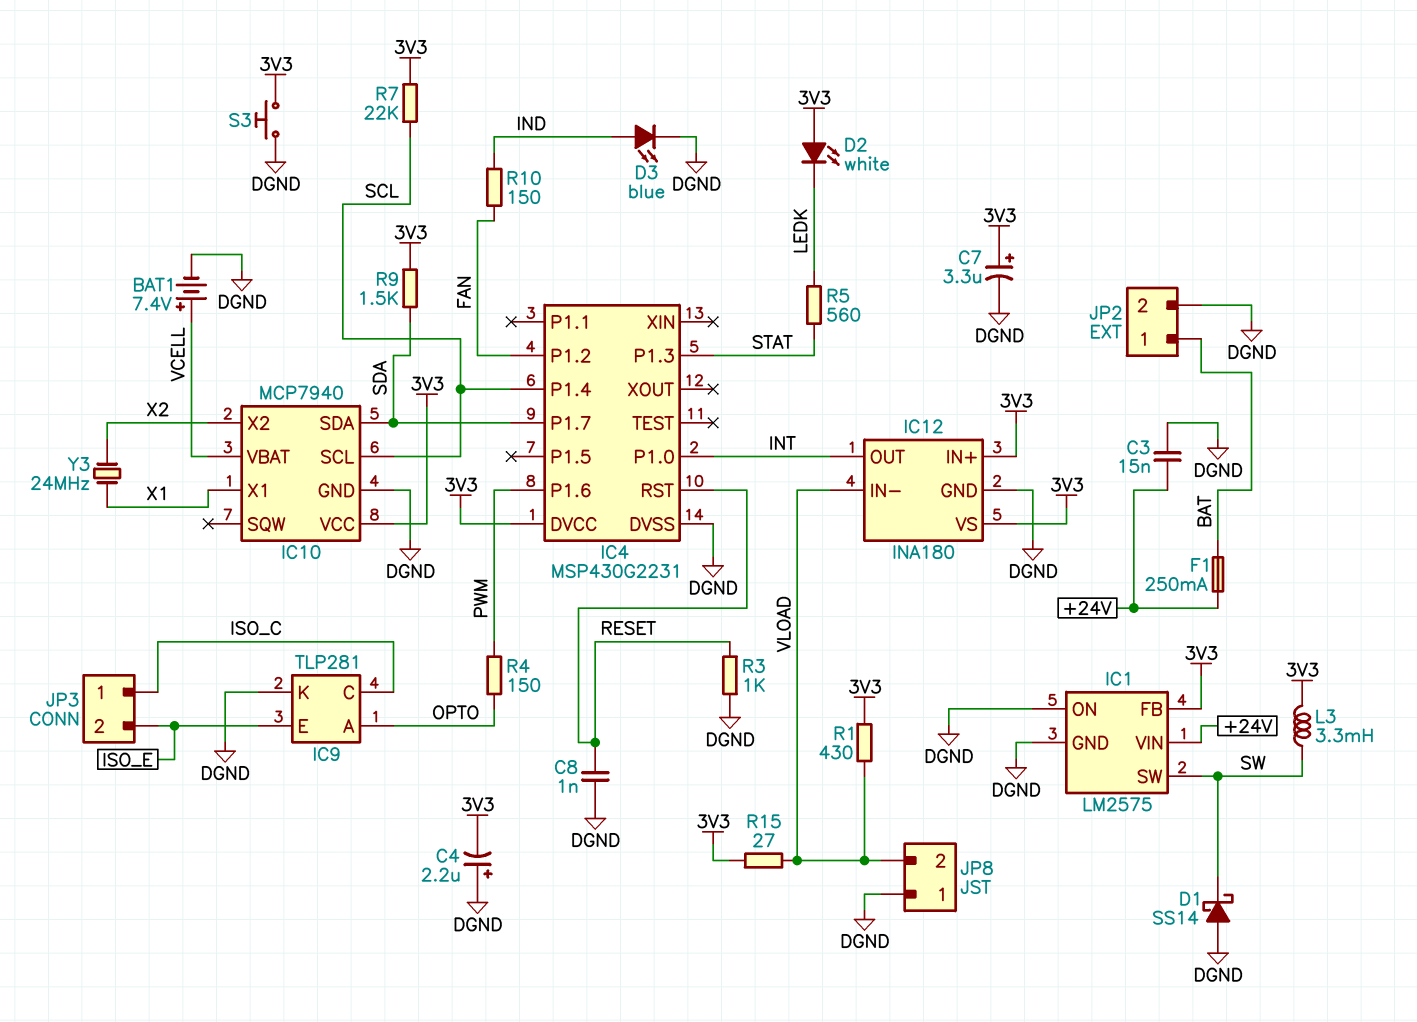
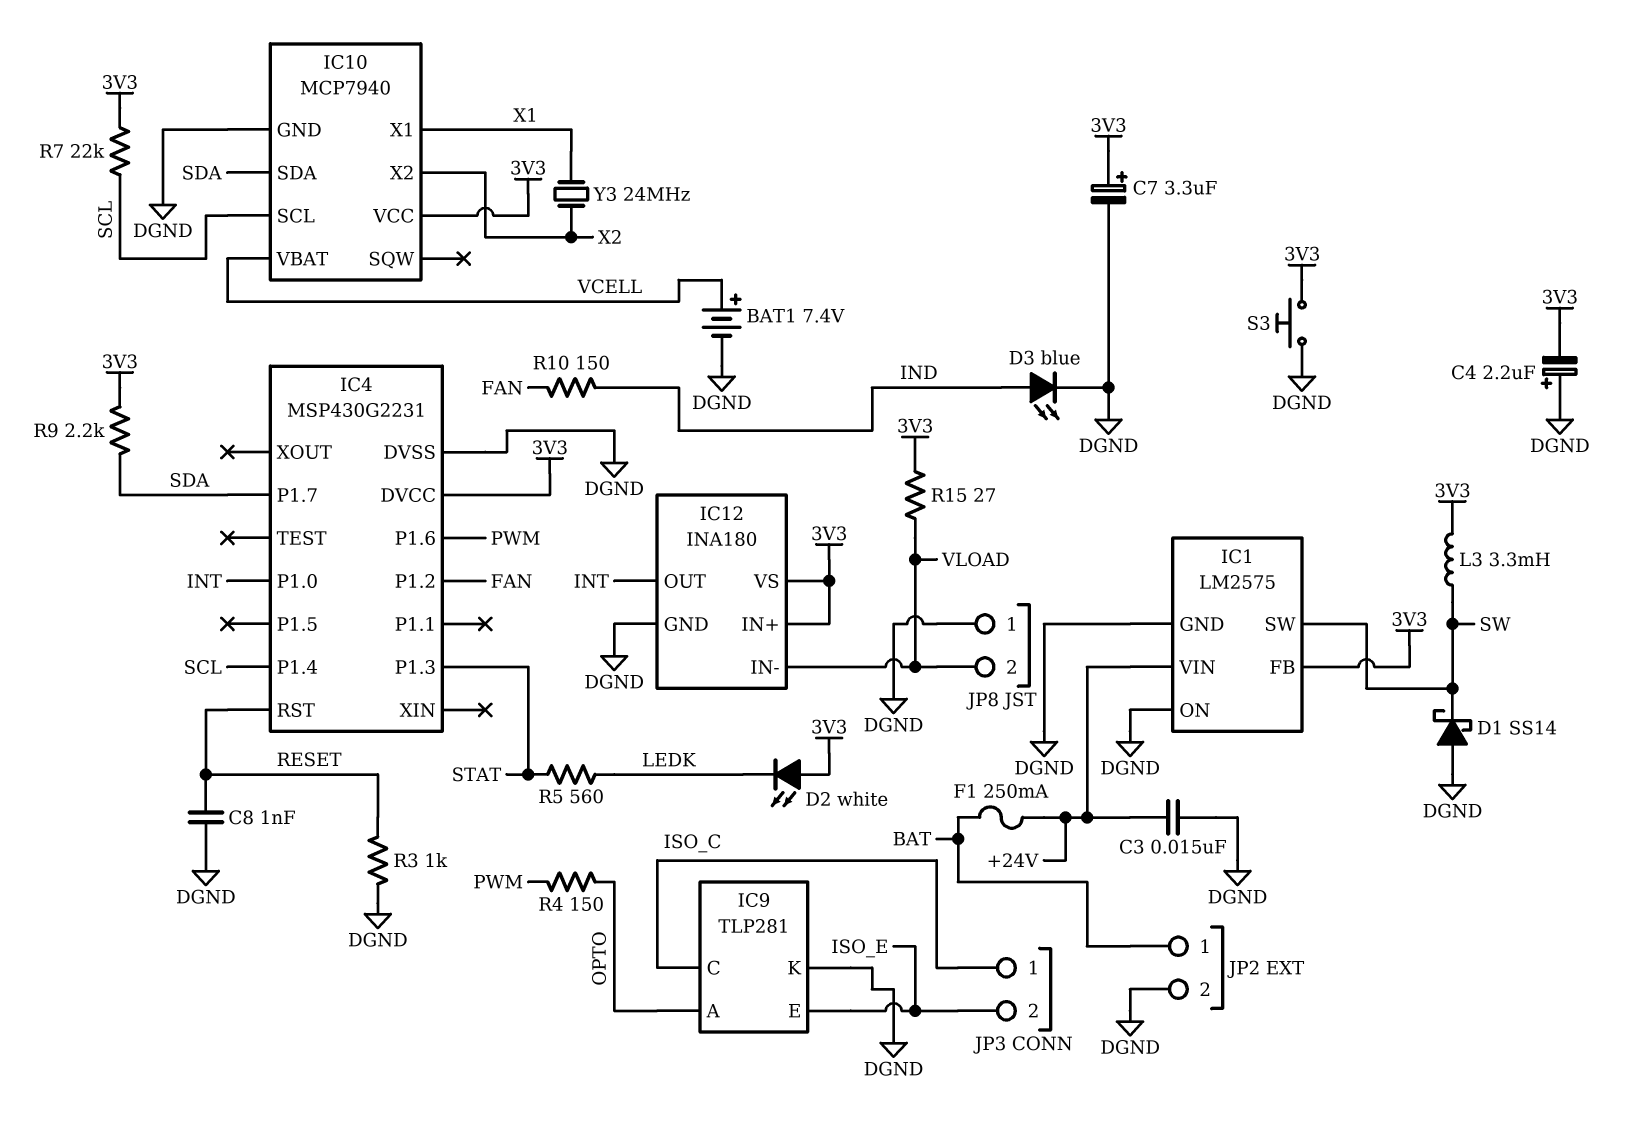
R1: 430 (3V3, VLOAD) -> none
R9: 1.5k (3V3, SDA) -> 2.2k (3V3, SDA)

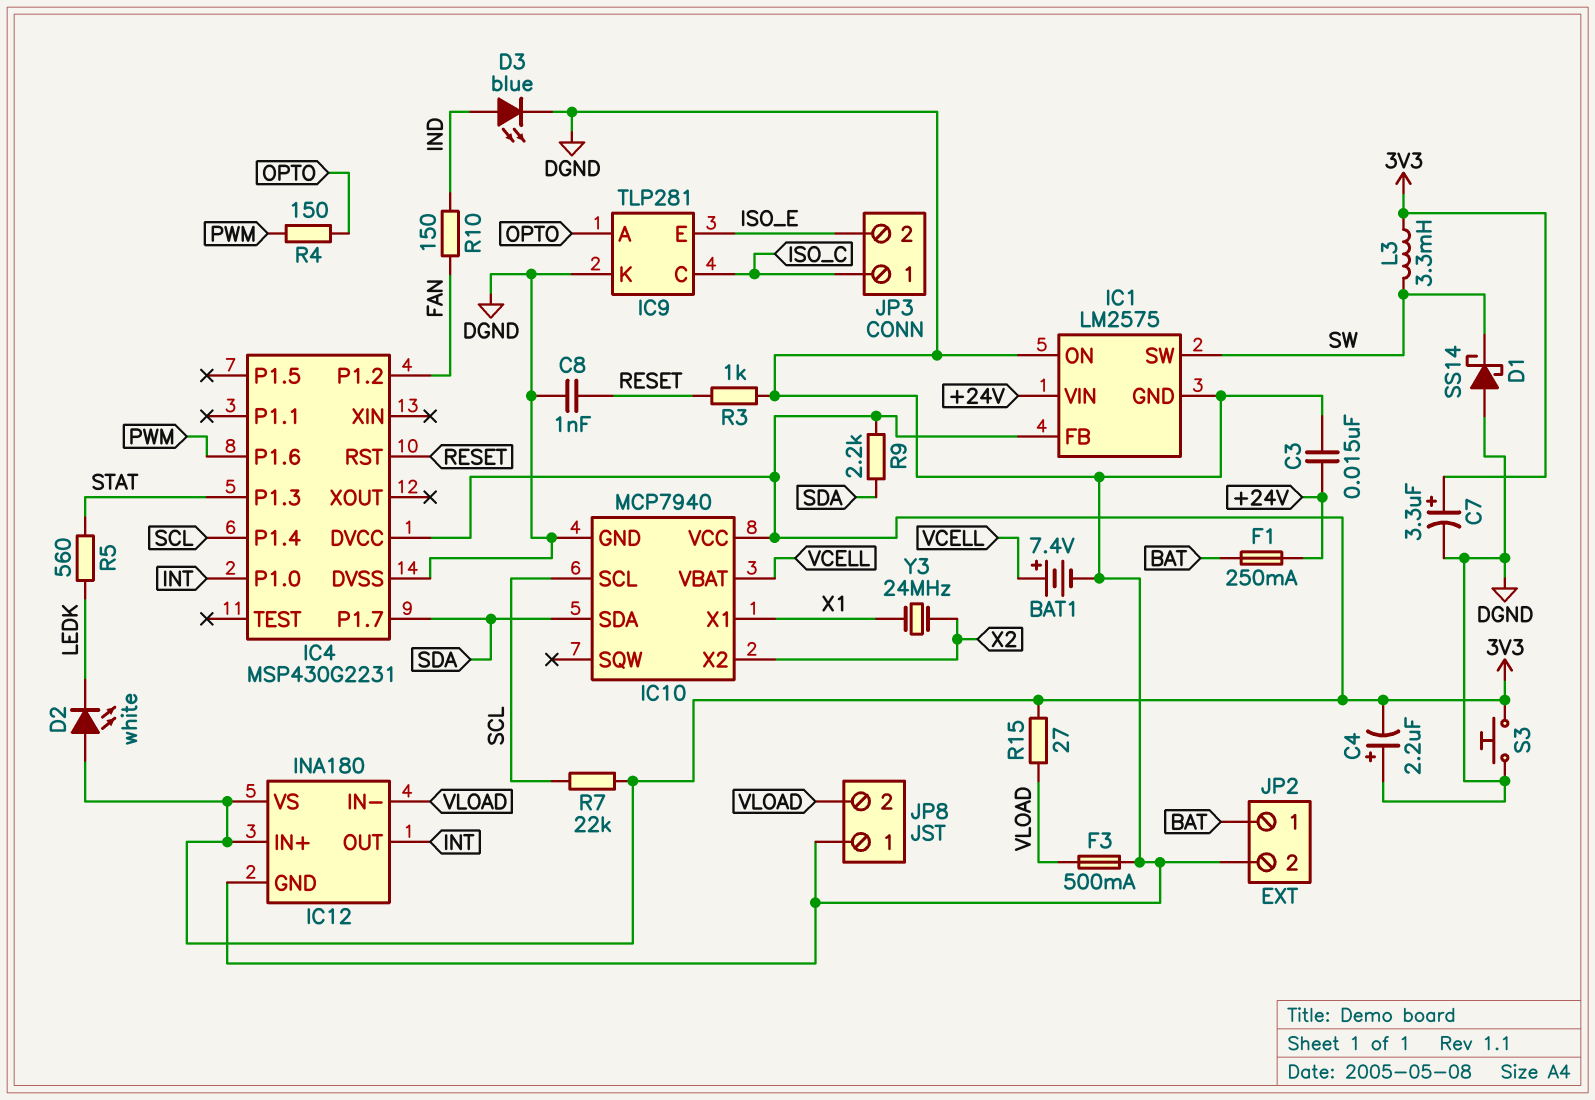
F3: none -> 500mA (DGND, VLOAD)

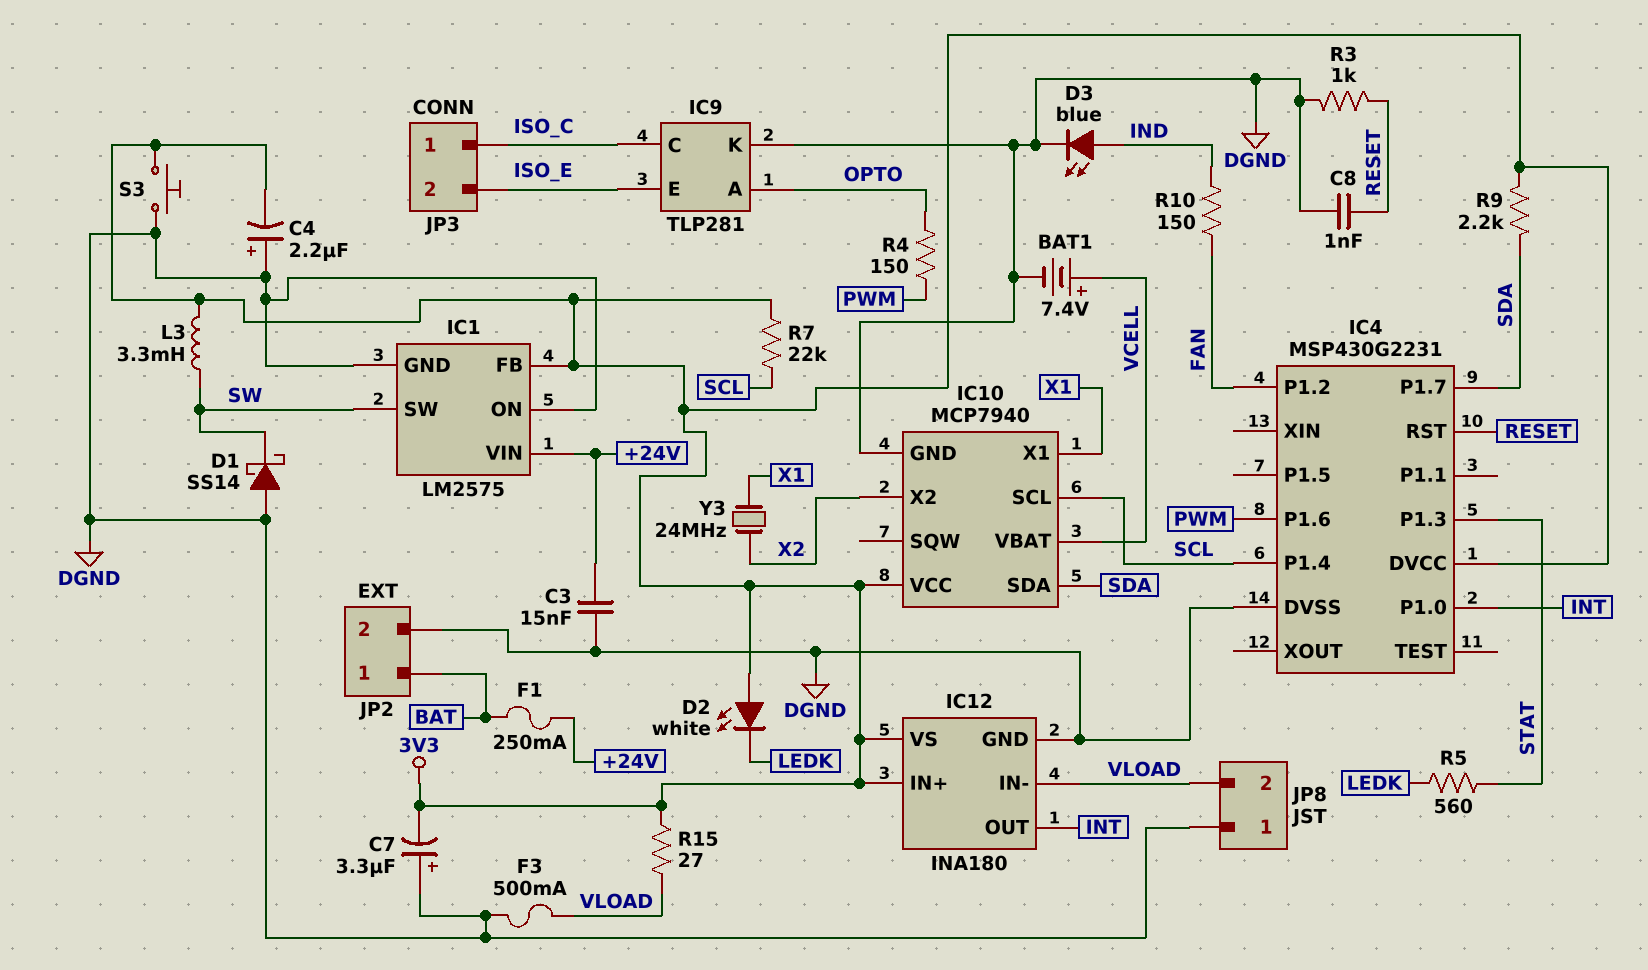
C7: 3.3uF (plus 3V3, minus DGND) -> 3.3uF (plus DGND, minus 3V3)

